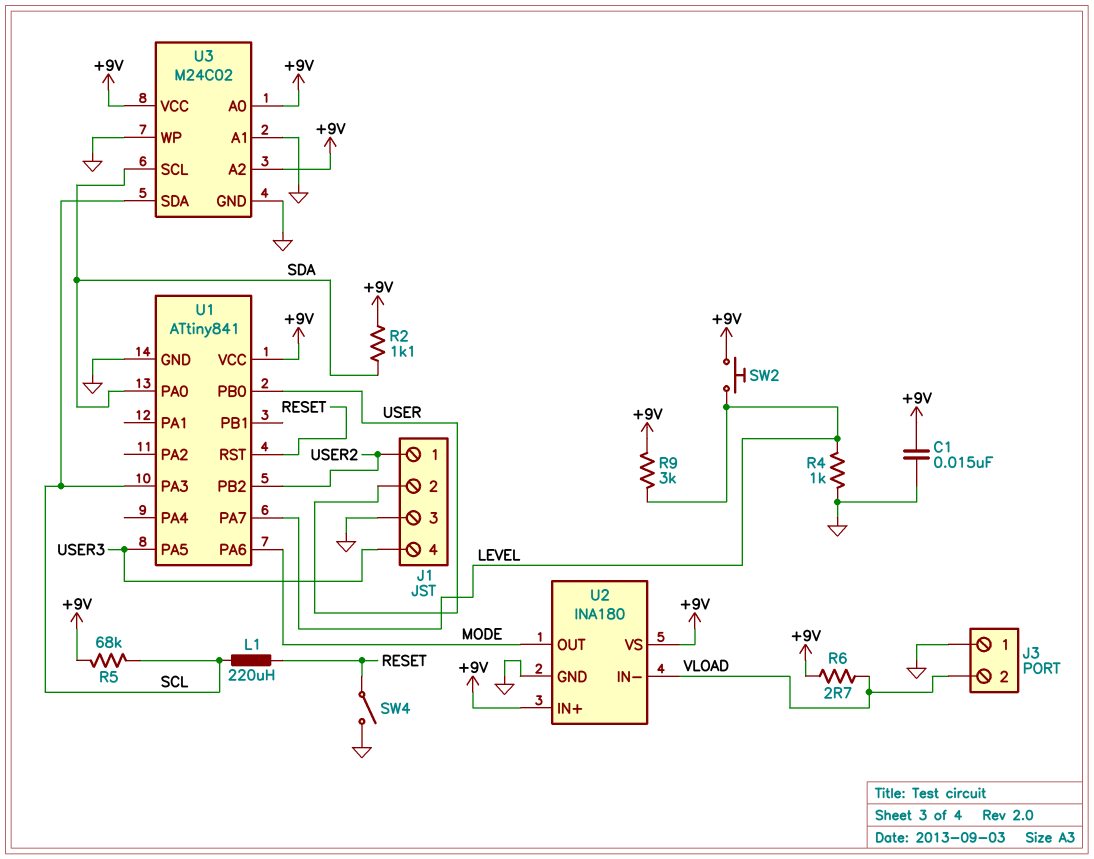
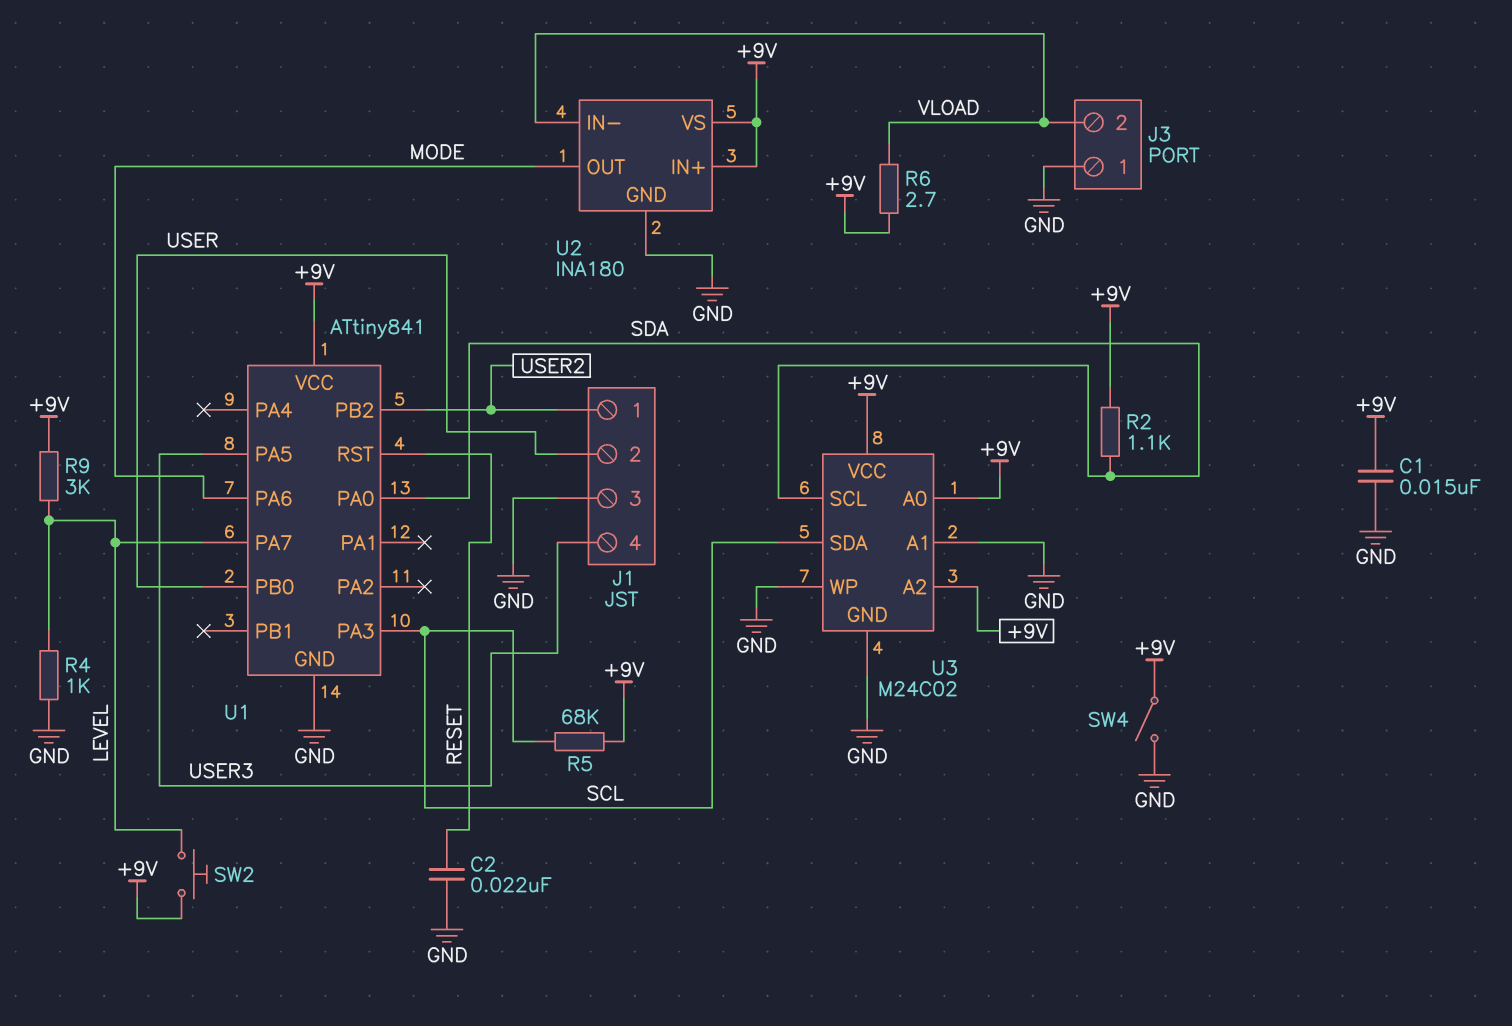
C2: none -> 22nF (GND, RESET)
L1: 220uH (RESET, SCL) -> none
SW4: switch (GND, RESET) -> switch (+9V, GND)

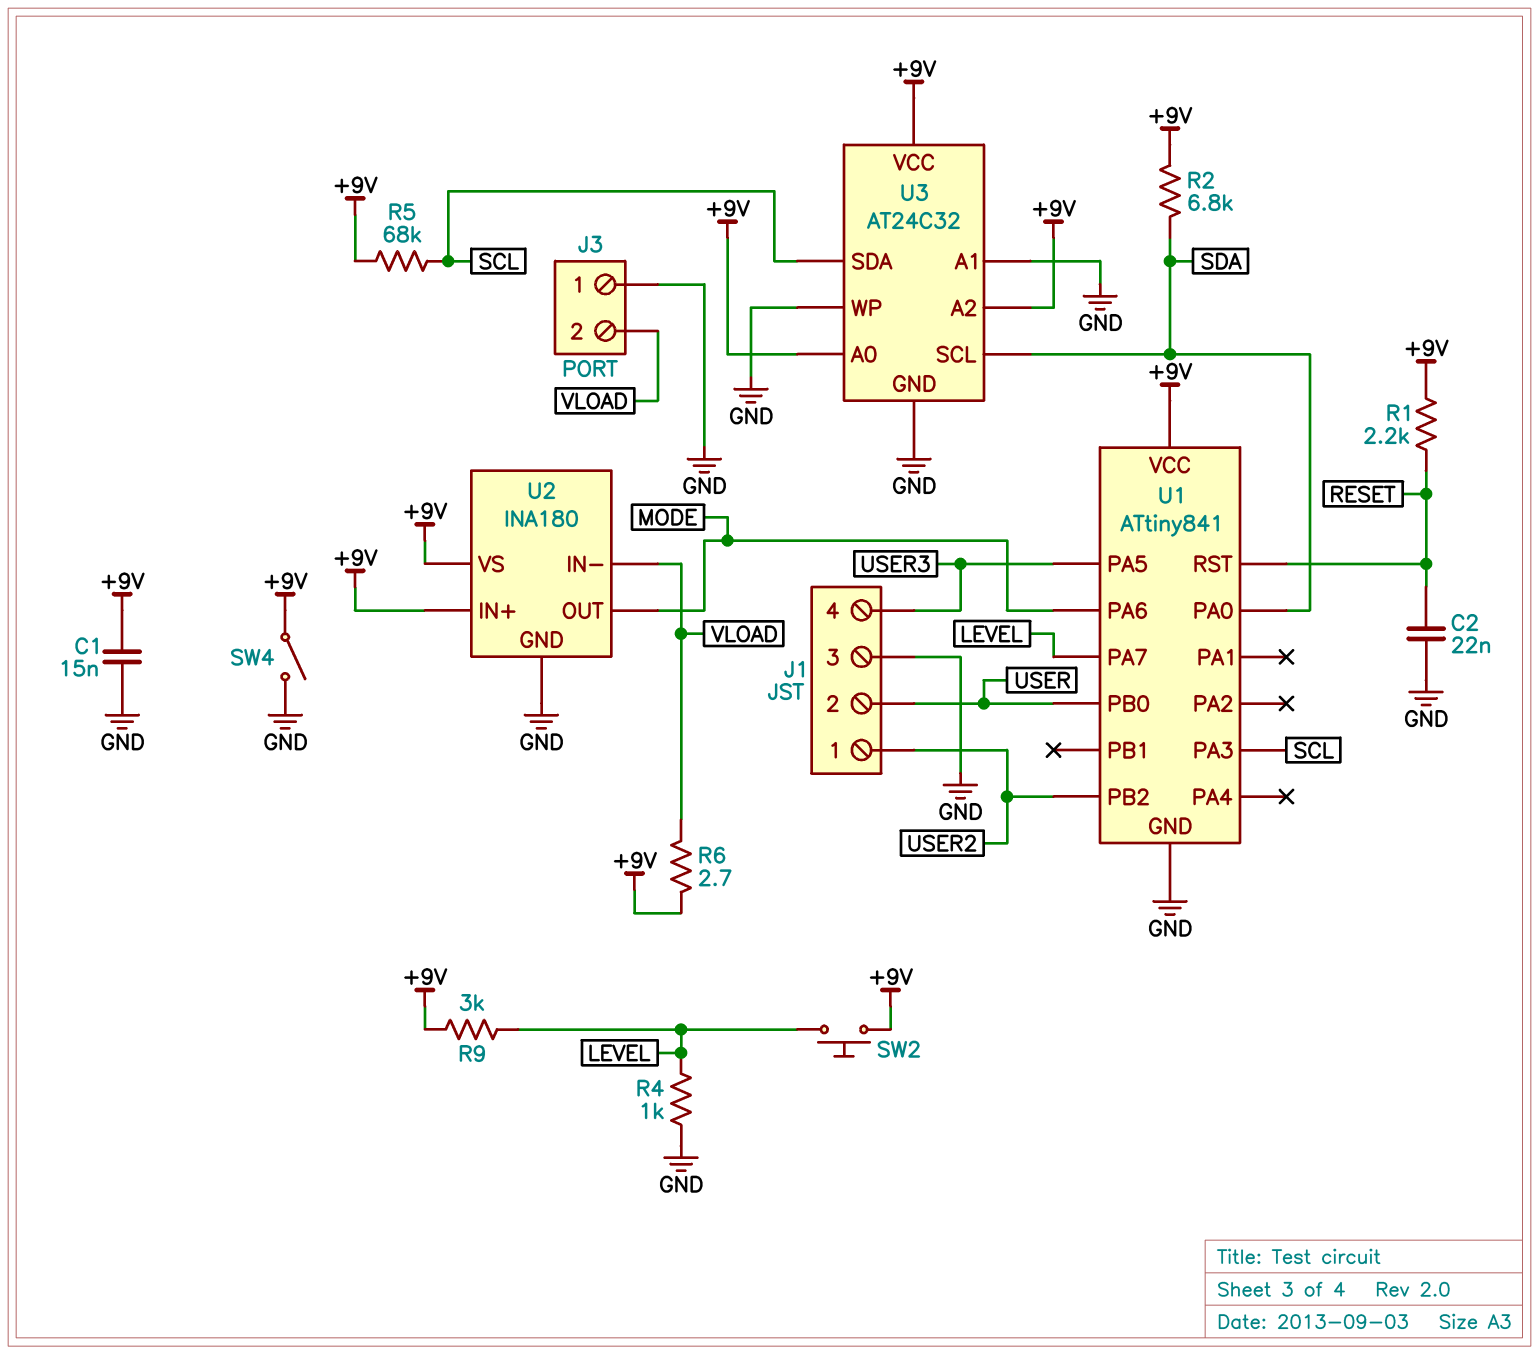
R1: none -> 2.2k (+9V, RESET)
R2: 1.1k (+9V, SDA) -> 6.8k (+9V, SDA)
U3: M24C02 -> AT24C32

